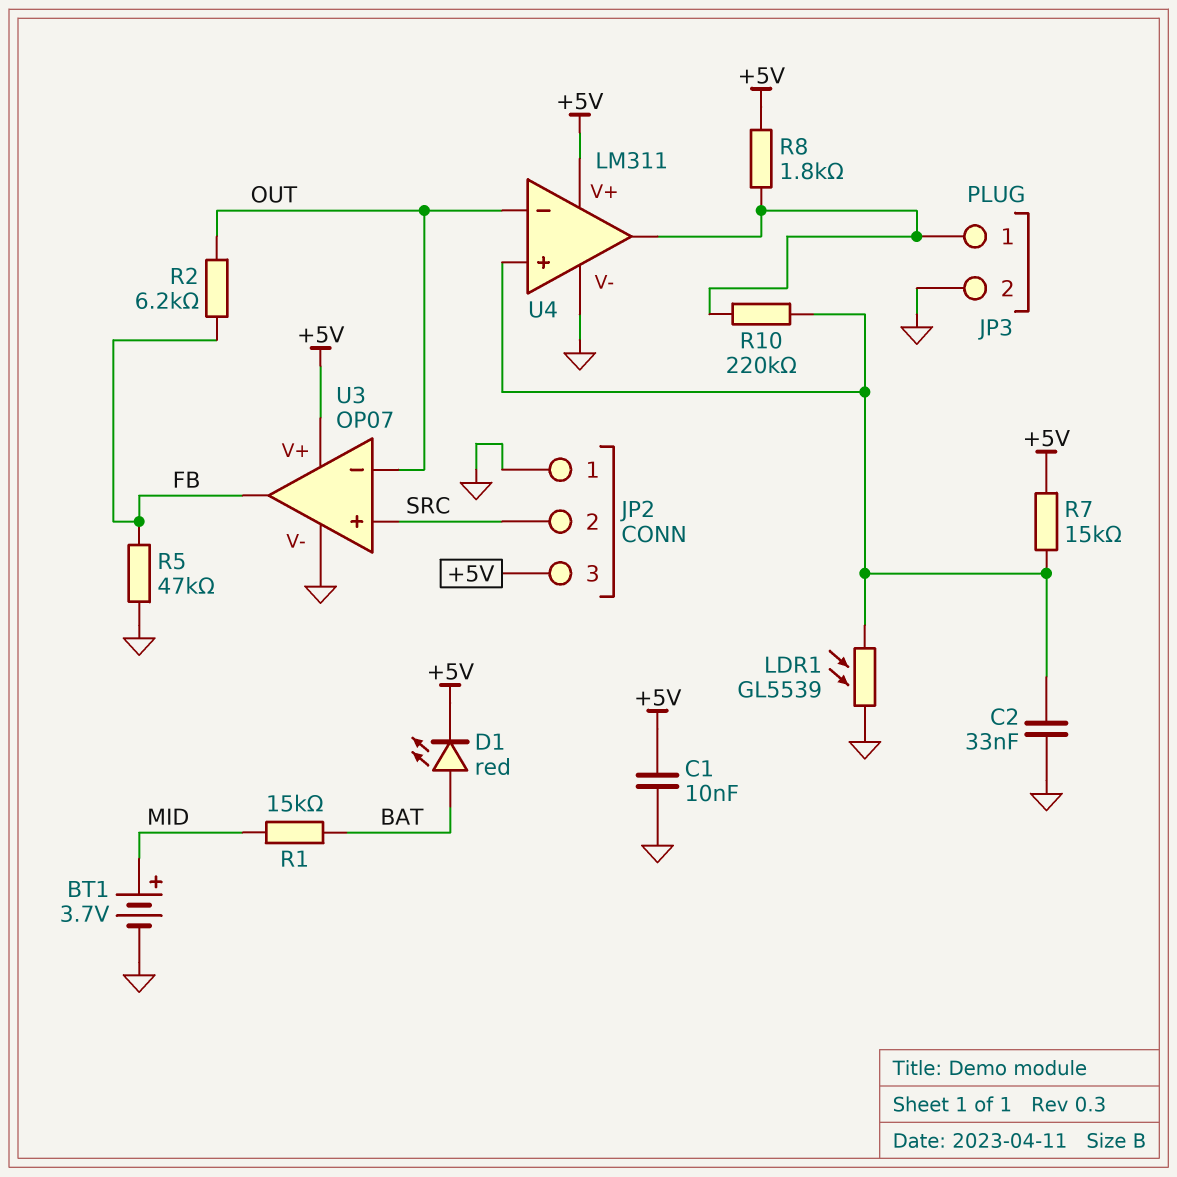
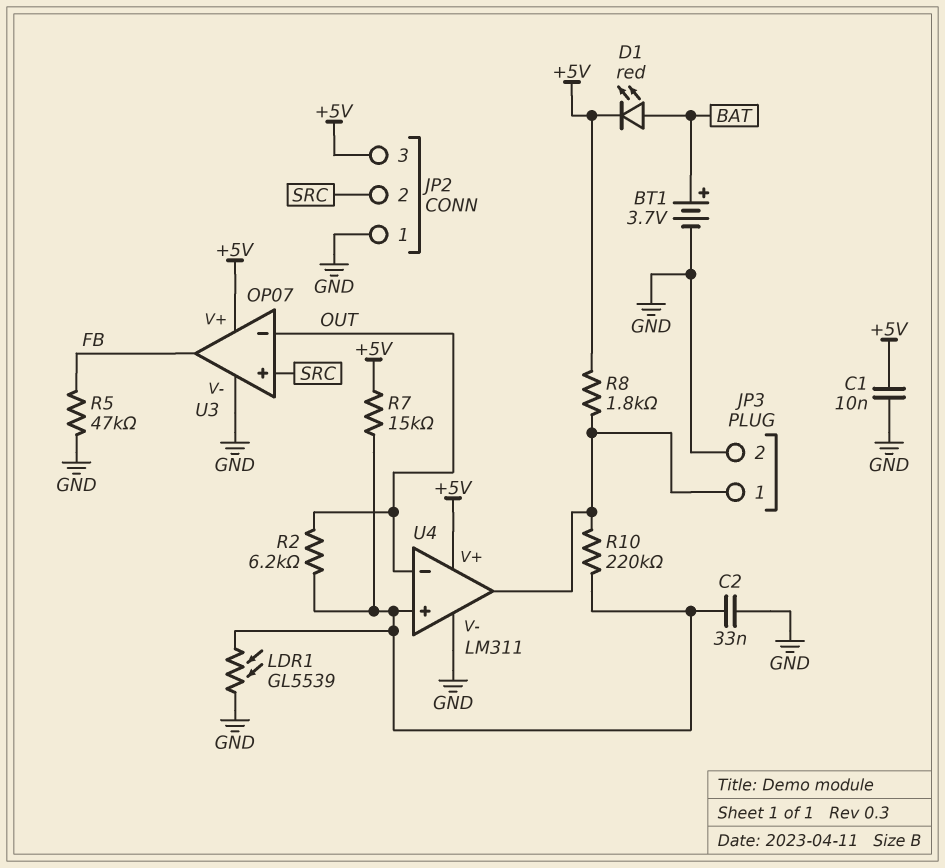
BT1: 3.7V (plus MID, minus GND) -> 3.7V (plus BAT, minus GND)
R1: 15k (BAT, MID) -> none
R2: 6.2k (FB, OUT) -> 6.2k (OUT, U4/in+)

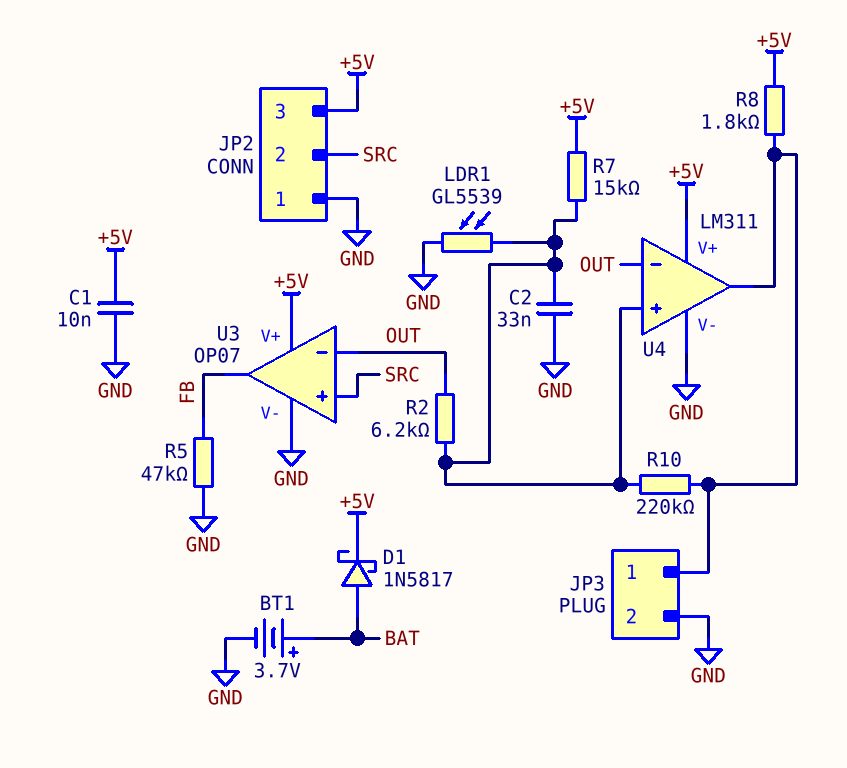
D1: LED red (A BAT, K +5V) -> schottky 1N5817 (A BAT, K +5V)

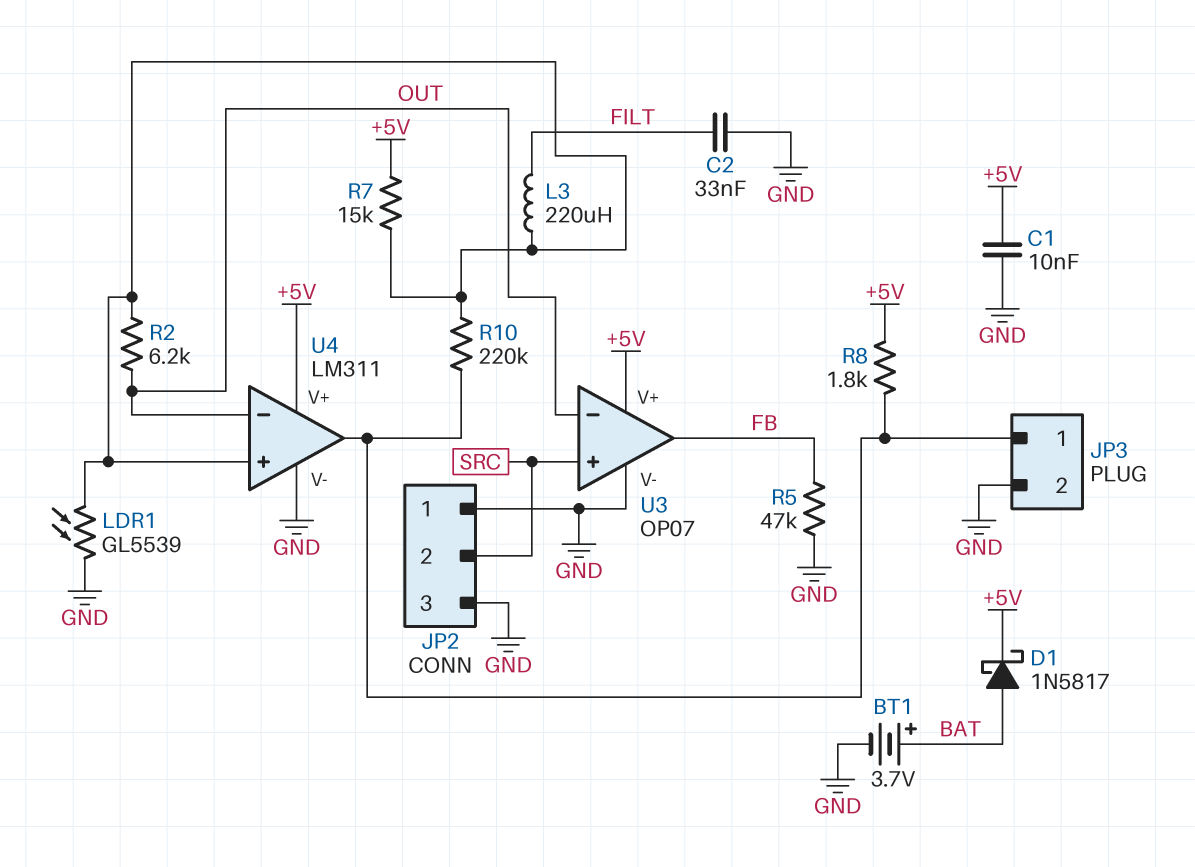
C2: 33nF (GND, U4/in+) -> 33nF (FILT, GND)
JP2 pin 3: +5V -> GND
L3: none -> 220uH (FILT, U4/in+)

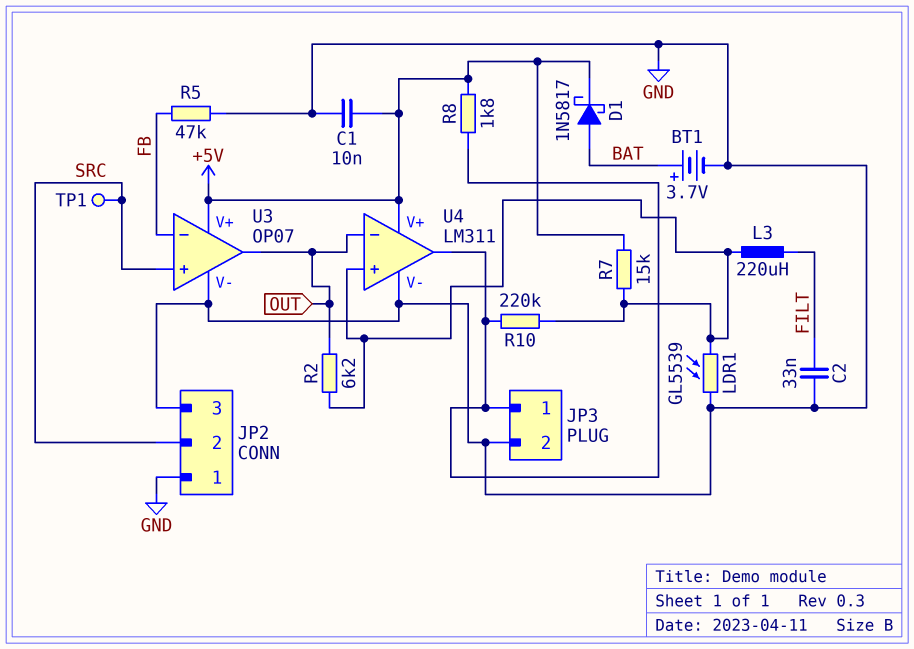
TP1: none -> test point (SRC)
U3 pin in-: OUT -> FB
U3 pin out: FB -> OUT

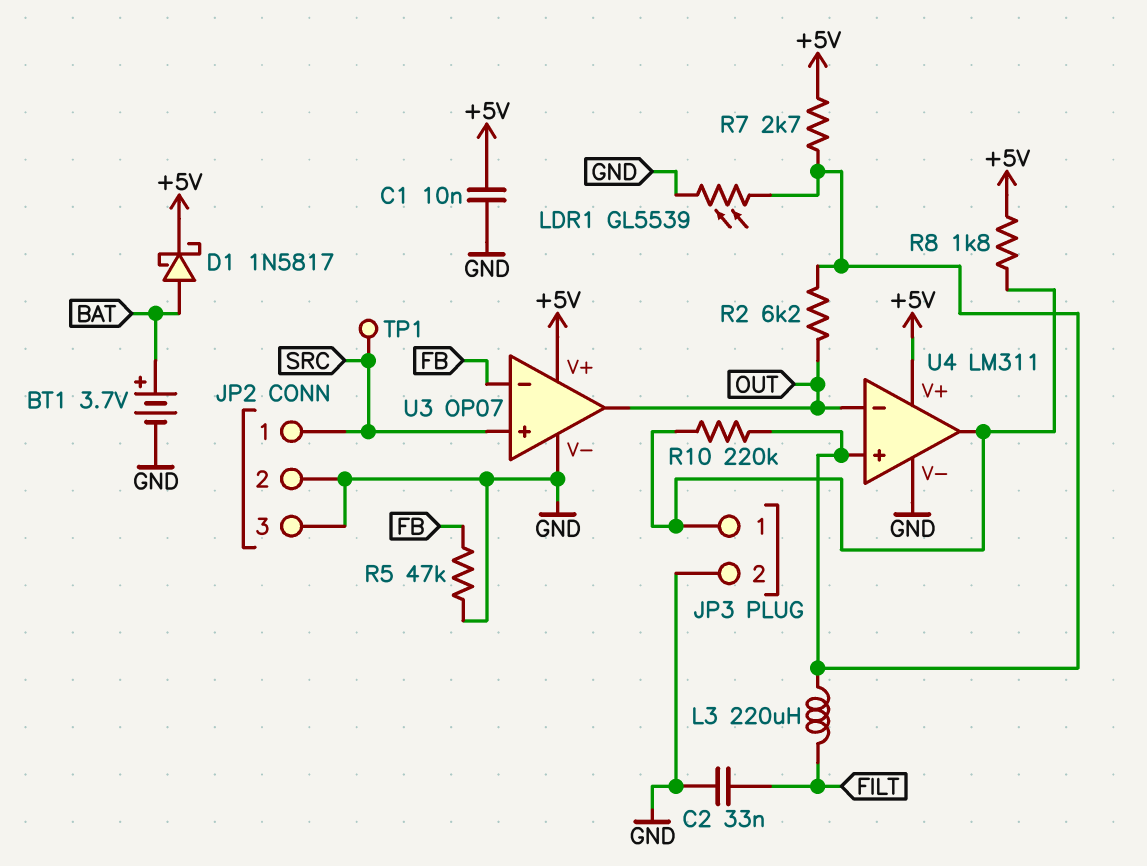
JP2 pin 1: GND -> SRC
JP2 pin 2: SRC -> GND
R7: 15k (+5V, U4/in+) -> 2.7k (+5V, U4/in+)

